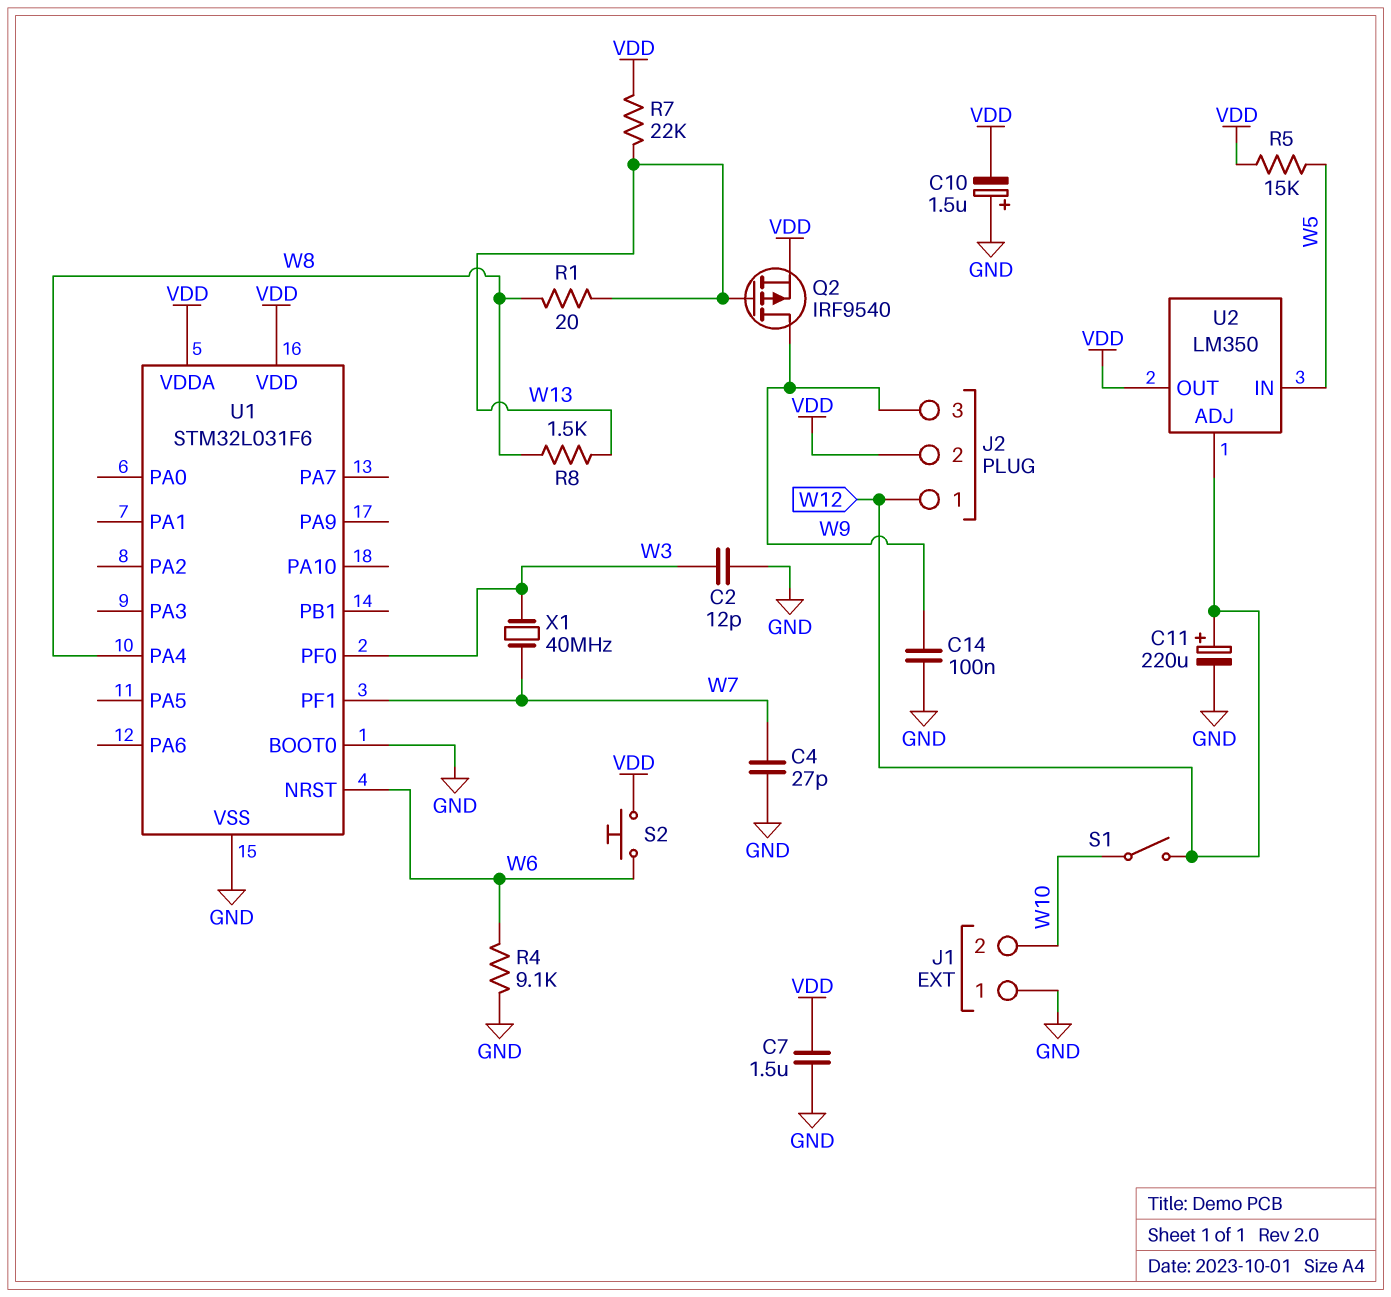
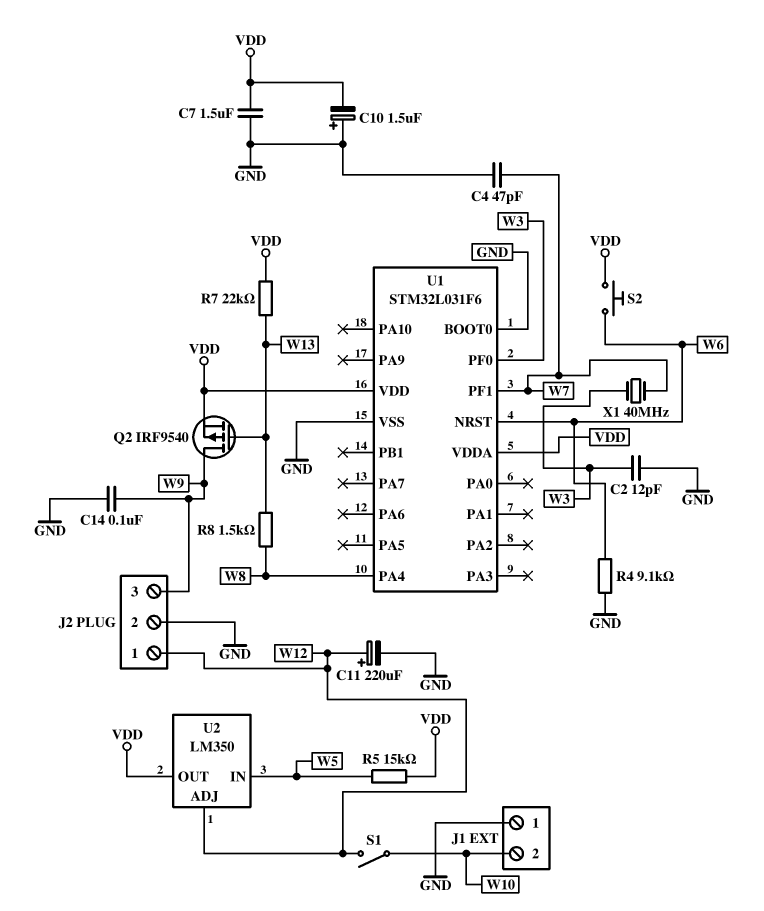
C4: 27pF (GND, W7) -> 47pF (GND, W7)
J2 pin 2: VDD -> GND
R1: 20 (W8, W13) -> none

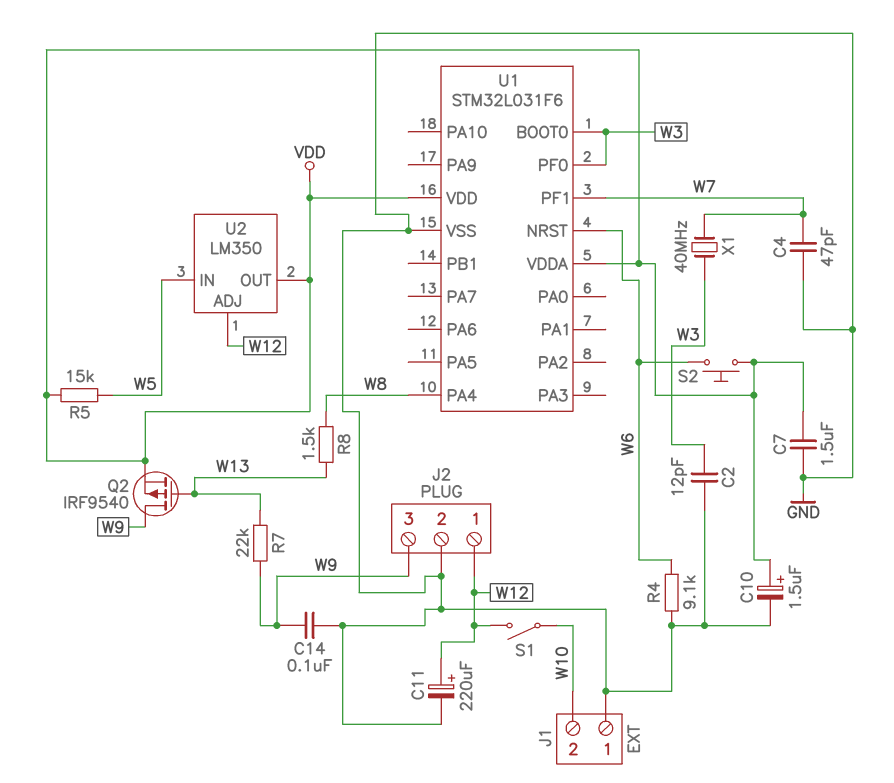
C10: 1.5uF (plus GND, minus VDD) -> 1.5uF (plus VDD, minus GND)
R7: 22k (VDD, W13) -> 22k (W9, W13)
U1 pin BOOT0: GND -> W3

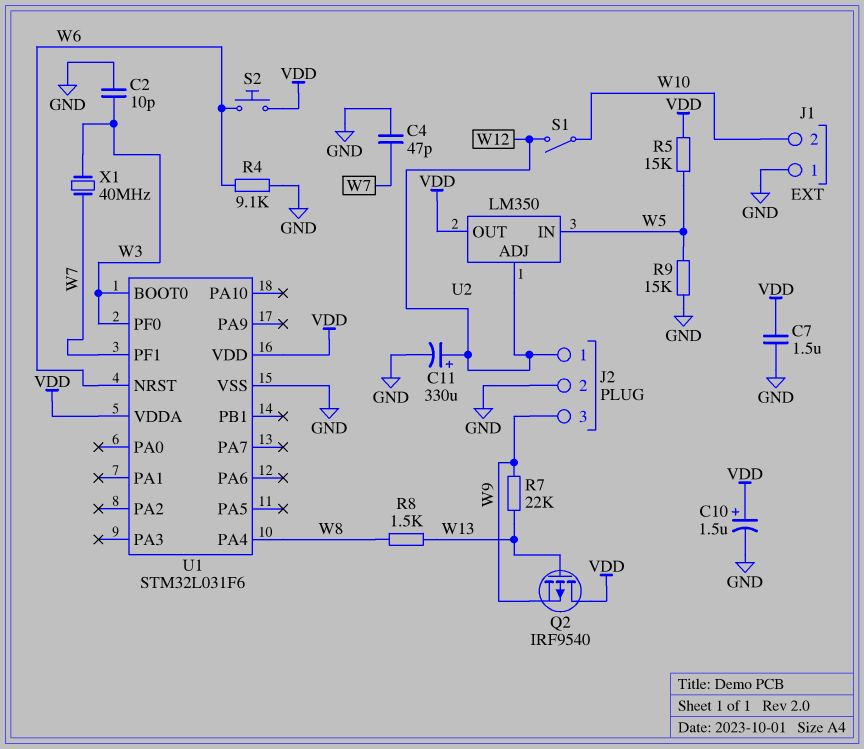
C2: 12pF (GND, W3) -> 10pF (GND, W3)
C11: 220uF (plus W12, minus GND) -> 330uF (plus W12, minus GND)
C14: 100nF (GND, W9) -> none
Q2: PMOS IRF9540 (G W13, D W9, S VDD) -> PMOS IRF9540 (G W13, D VDD, S W9)
R9: none -> 15k (GND, W5)

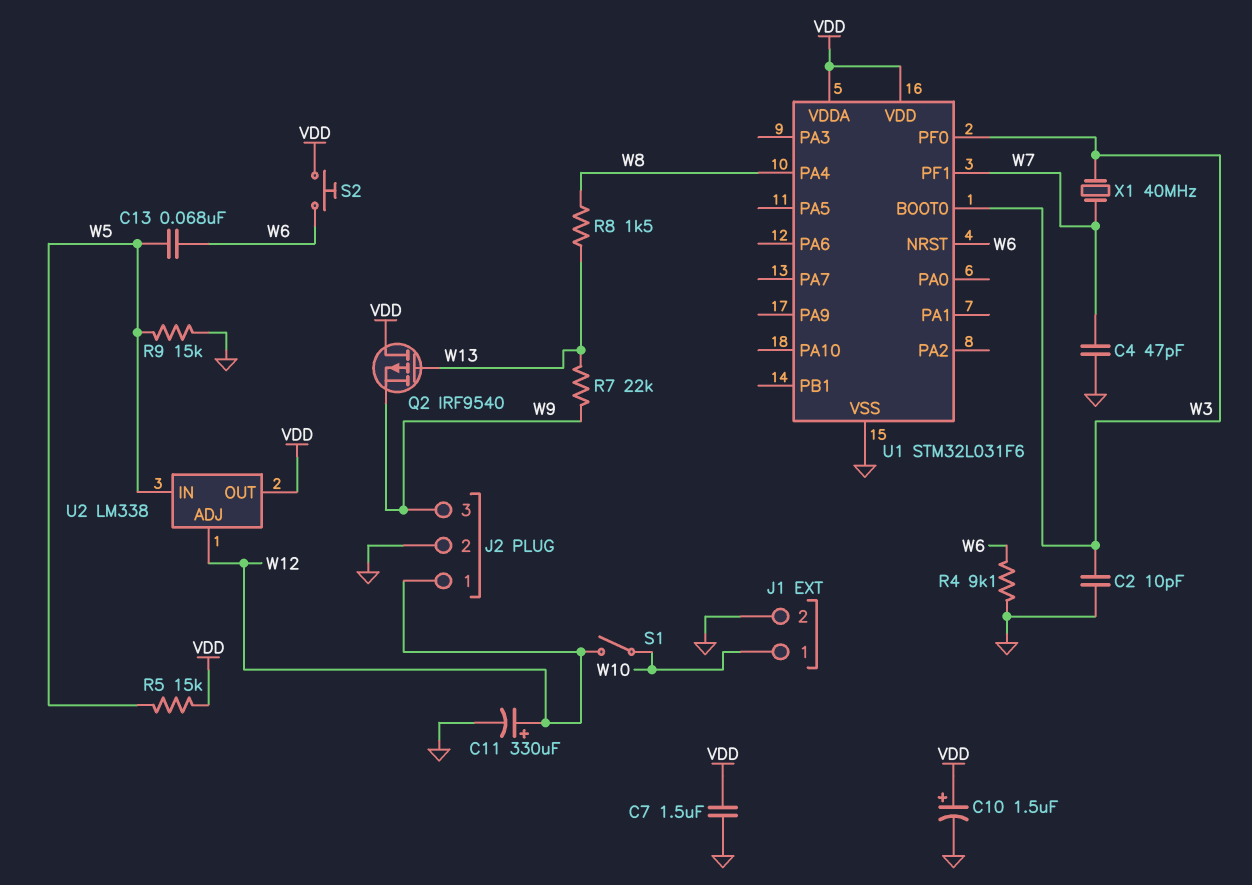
C13: none -> 68nF (W5, W6)
J1 pin 1: GND -> W10
J1 pin 2: W10 -> GND
U2: LM350 -> LM338

